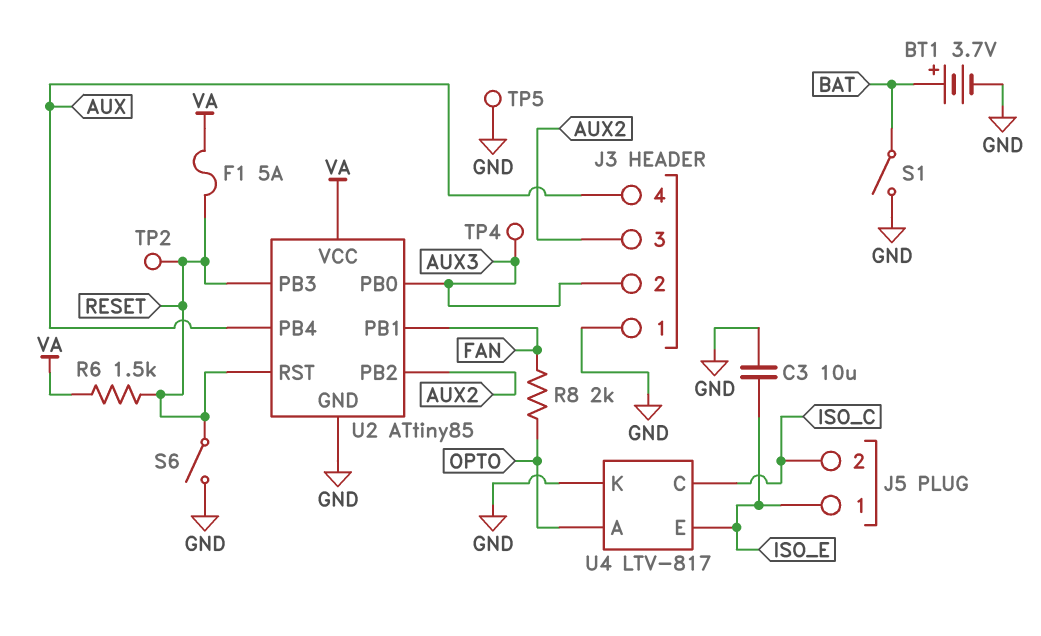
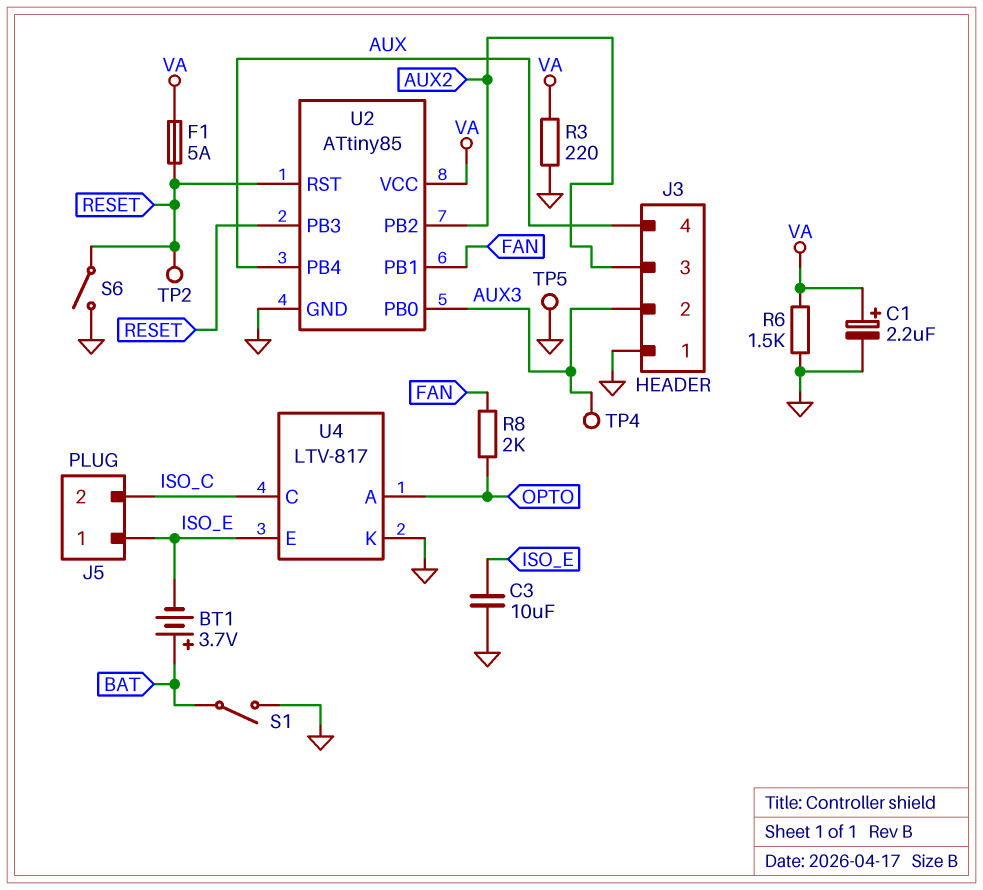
BT1: 3.7V (plus BAT, minus GND) -> 3.7V (plus BAT, minus ISO_E)
C1: none -> 2.2uF (plus VA, minus GND)
R3: none -> 220 (GND, VA)
R6: 1.5k (RESET, VA) -> 1.5k (GND, VA)

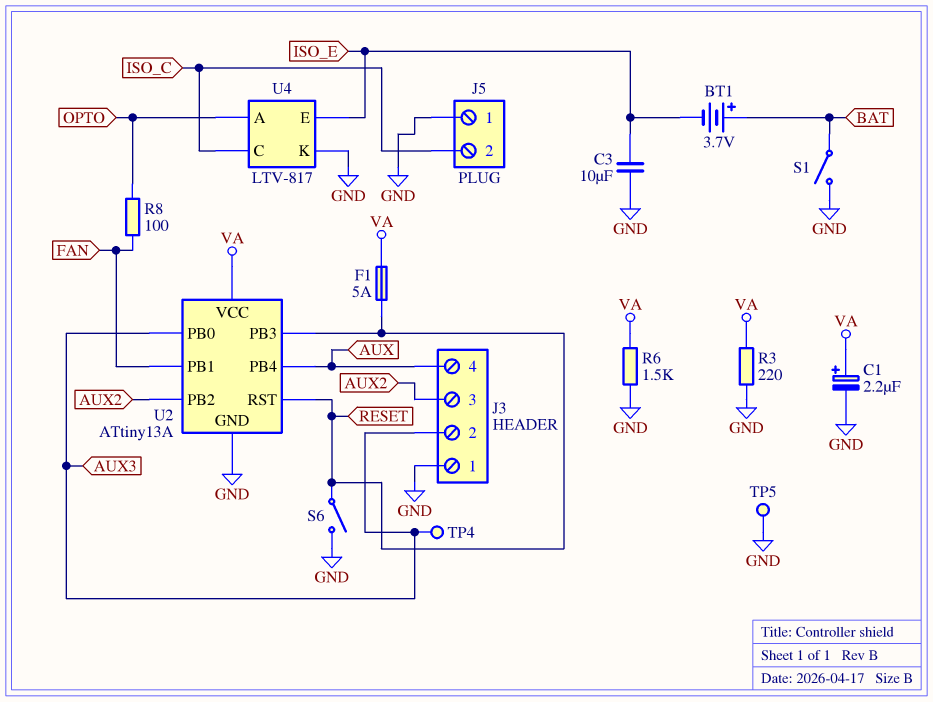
J5 pin 1: ISO_E -> GND
R8: 2k (FAN, OPTO) -> 100 (FAN, OPTO)
TP2: test point (RESET) -> none
U2: ATtiny85 -> ATtiny13A

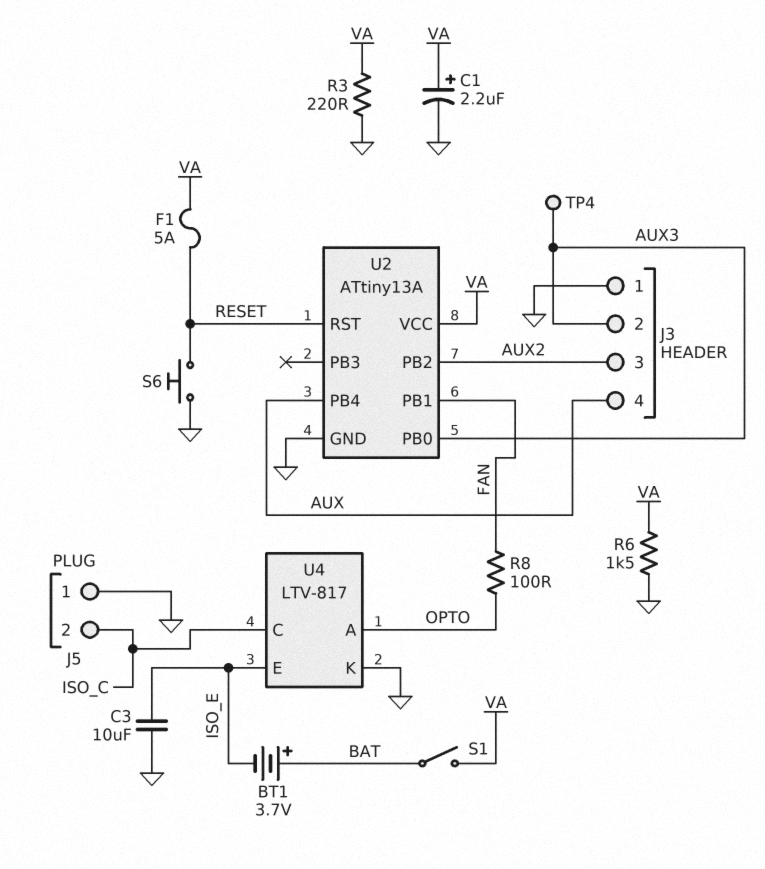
S1: switch (BAT, GND) -> switch (BAT, VA)
S6: switch (GND, RESET) -> button (GND, RESET)
TP5: test point (GND) -> none
U2 pin PB3: RESET -> none

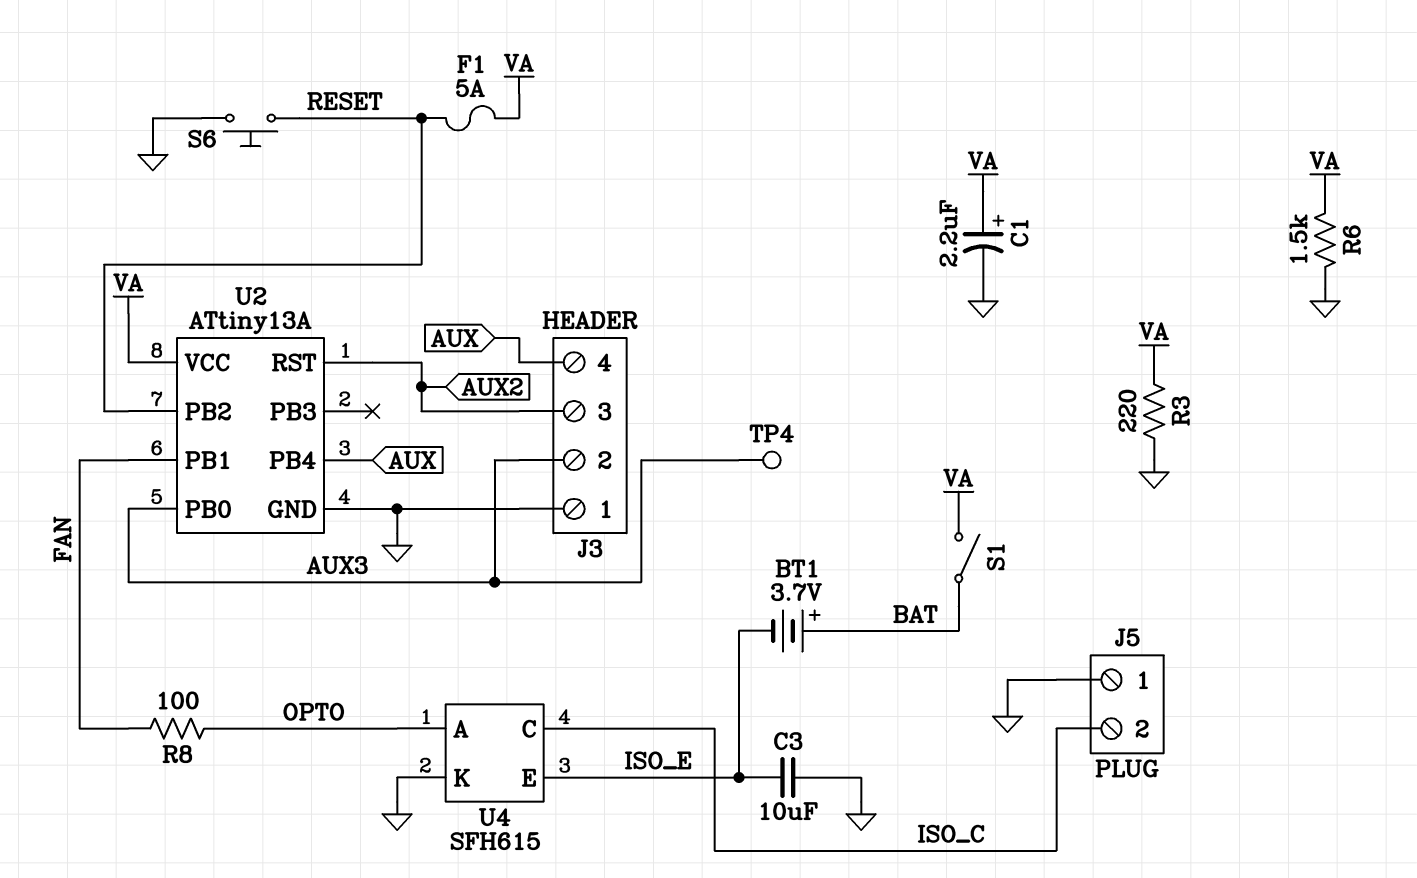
U2 pin PB2: AUX2 -> RESET
U2 pin RST: RESET -> AUX2
U4: LTV-817 -> SFH615

